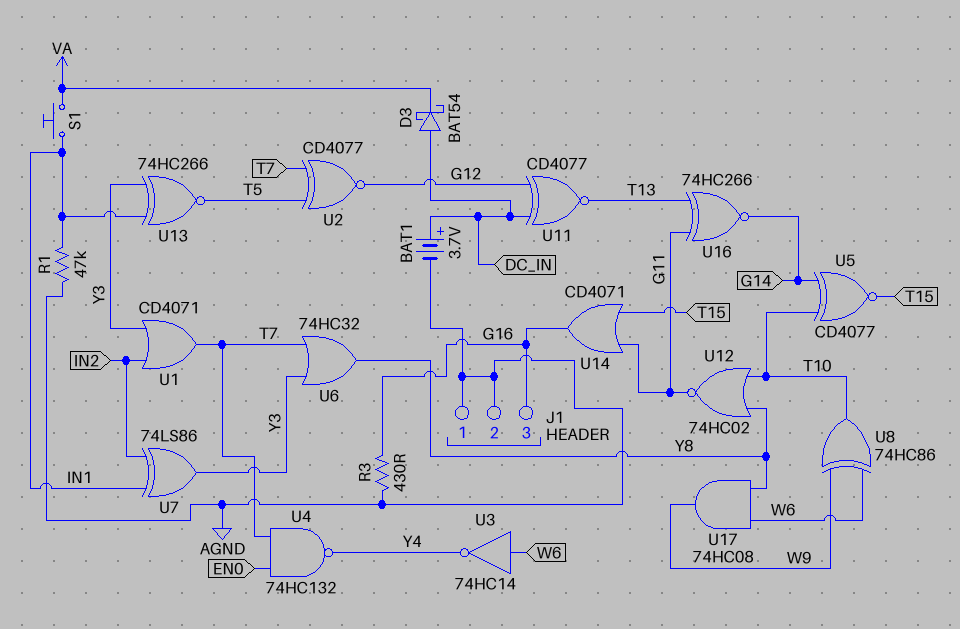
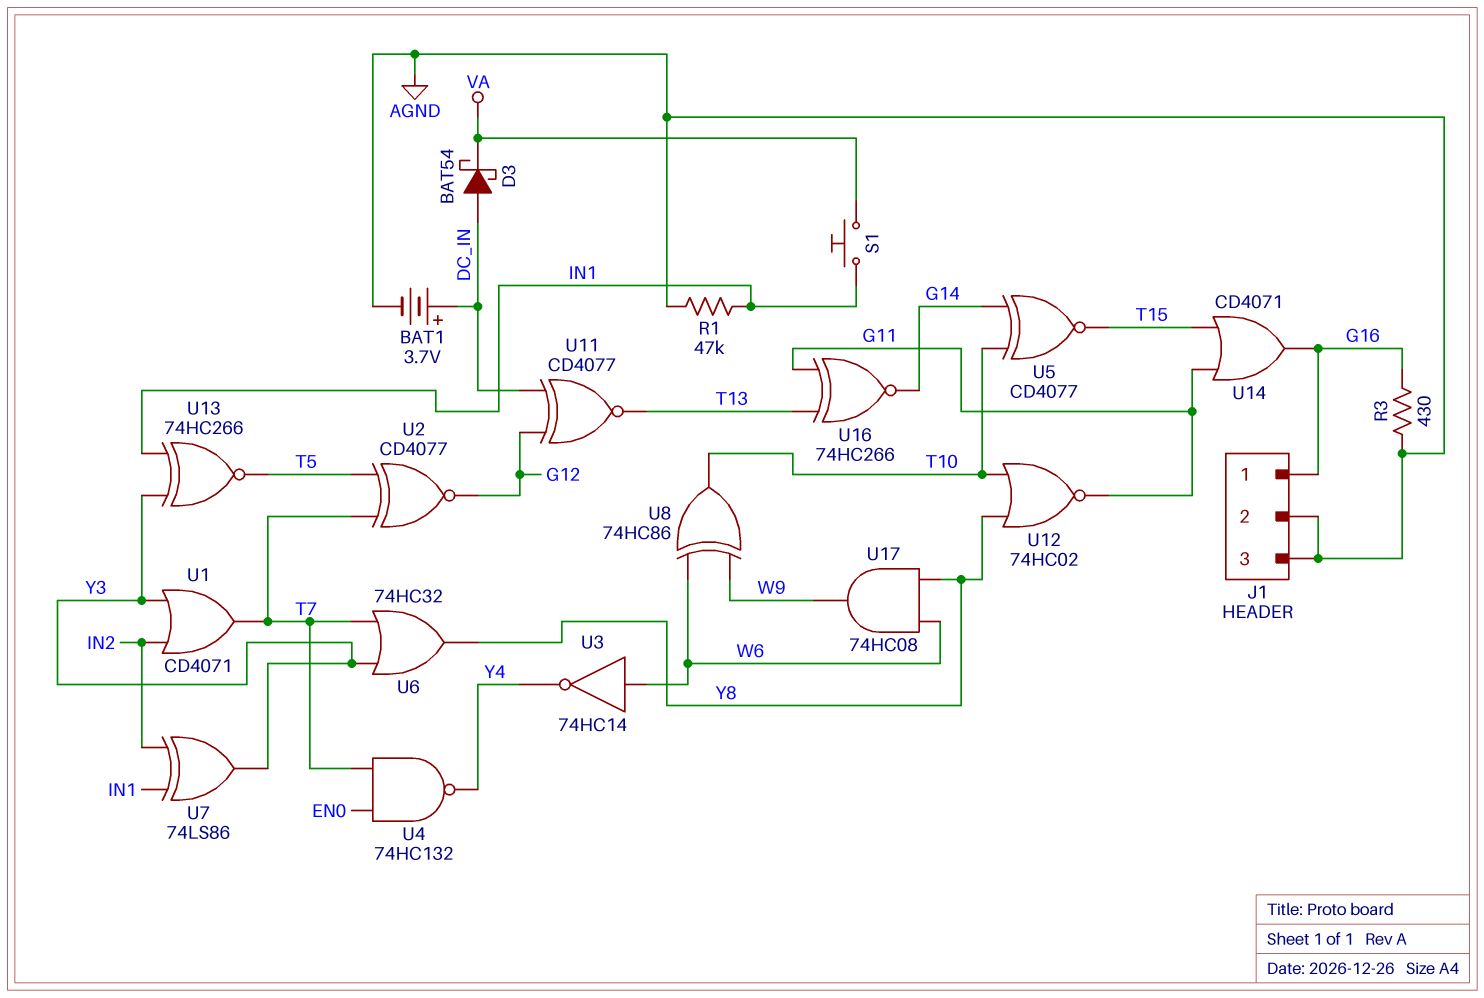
J1 pin 1: AGND -> G16
J1 pin 3: G16 -> AGND

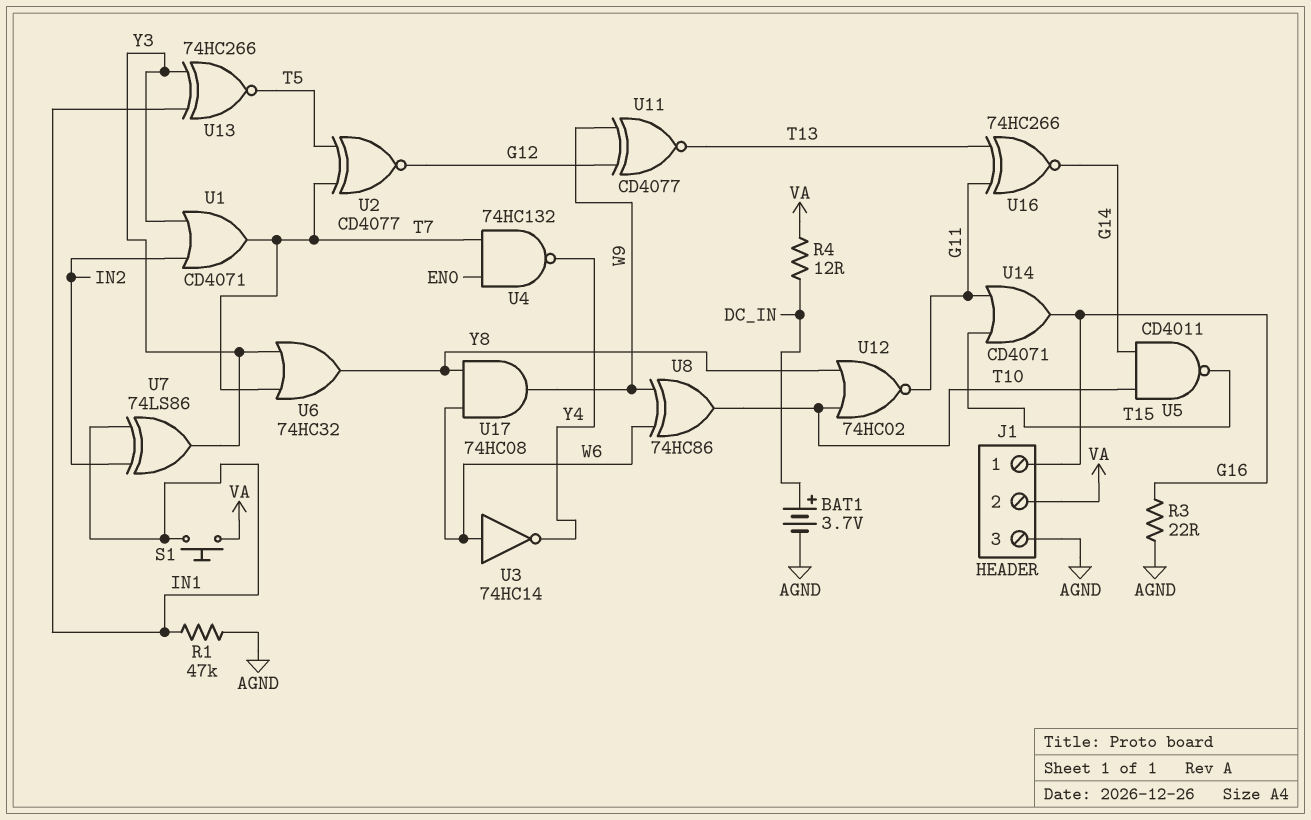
D3: schottky BAT54 (A DC_IN, K VA) -> none
J1 pin 2: AGND -> VA
R3: 430 (AGND, G16) -> 22 (AGND, G16)
R4: none -> 12 (DC_IN, VA)
U5: XNOR CD4077 (in G14, in T10, out T15) -> NAND CD4011 (in G14, in T10, out T15)
U11: XNOR CD4077 (in DC_IN, in G12, out T13) -> XNOR CD4077 (in G12, in W9, out T13)

